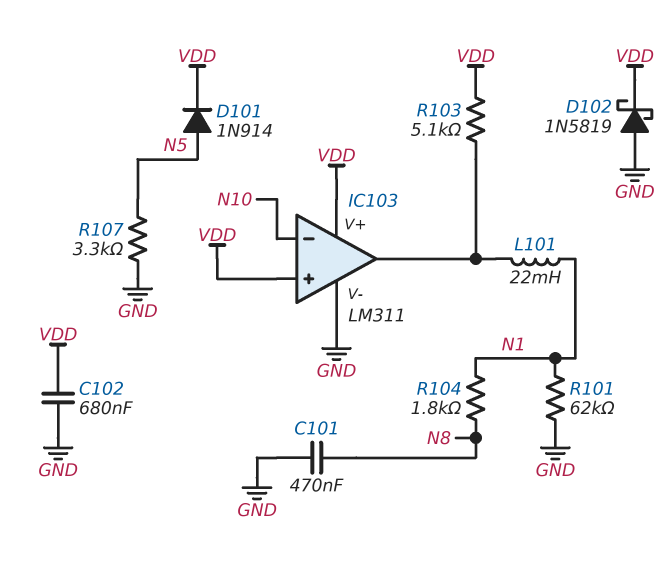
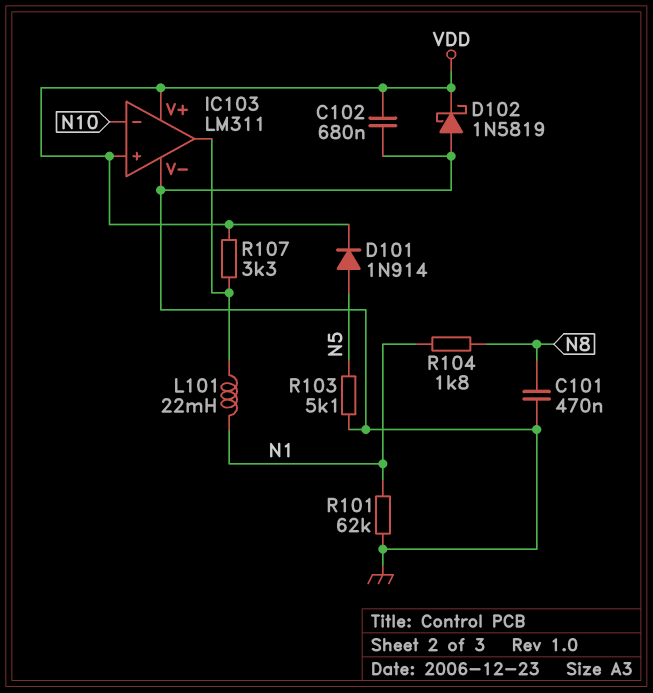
R103: 5.1k (IC103/out, VDD) -> 5.1k (GND, N5)
R107: 3.3k (GND, N5) -> 3.3k (IC103/out, VDD)

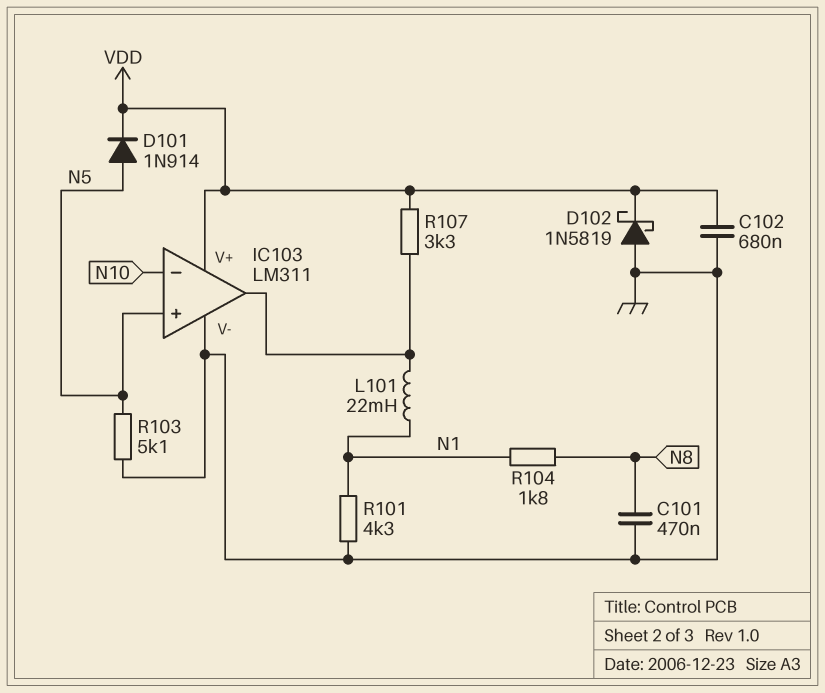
IC103 pin in+: VDD -> N5
R101: 62k (GND, N1) -> 4.3k (GND, N1)

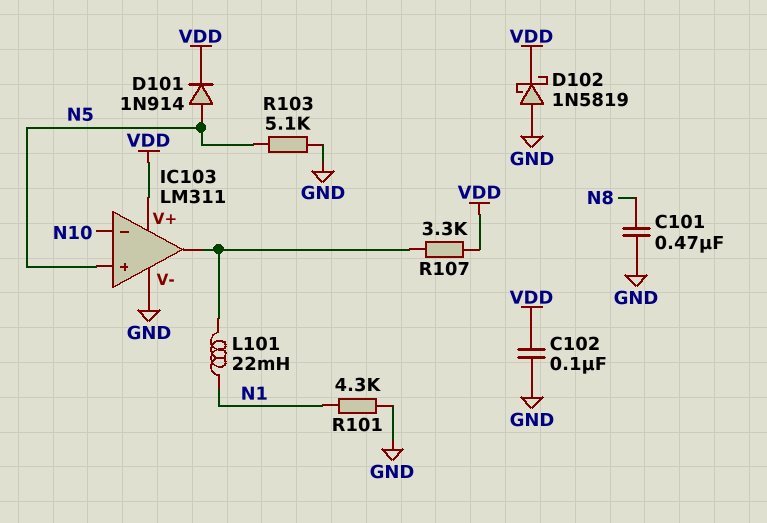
C102: 680nF (GND, VDD) -> 100nF (GND, VDD)
R104: 1.8k (N1, N8) -> none

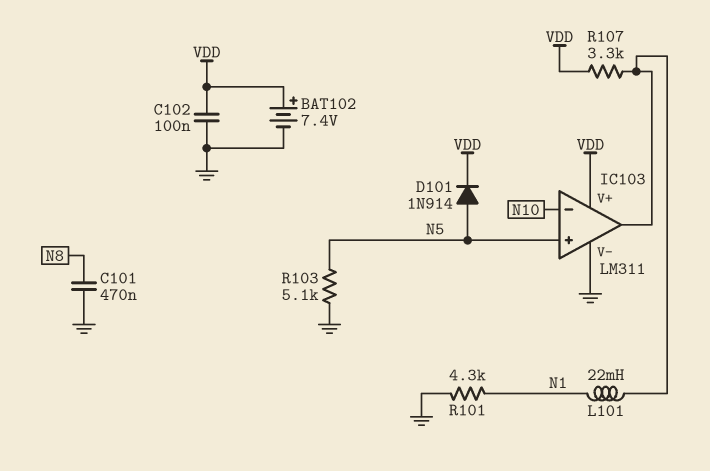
BAT102: none -> 7.4V (plus VDD, minus GND)
D102: schottky 1N5819 (A GND, K VDD) -> none

